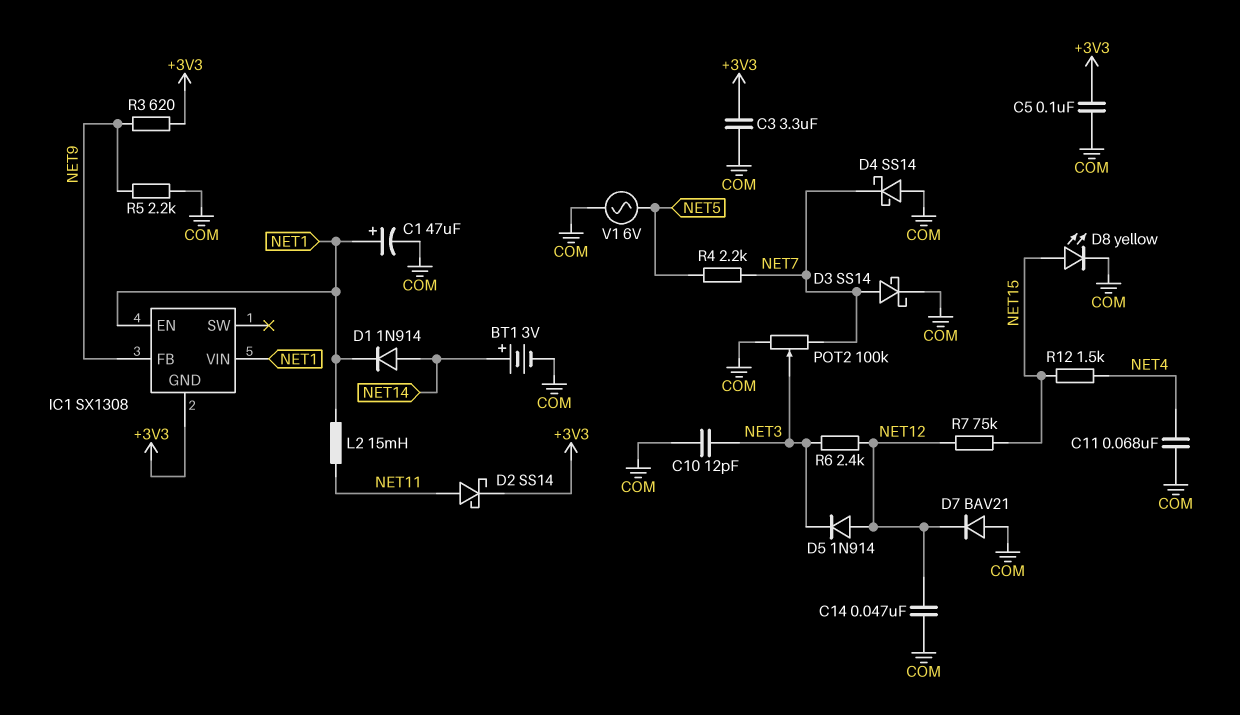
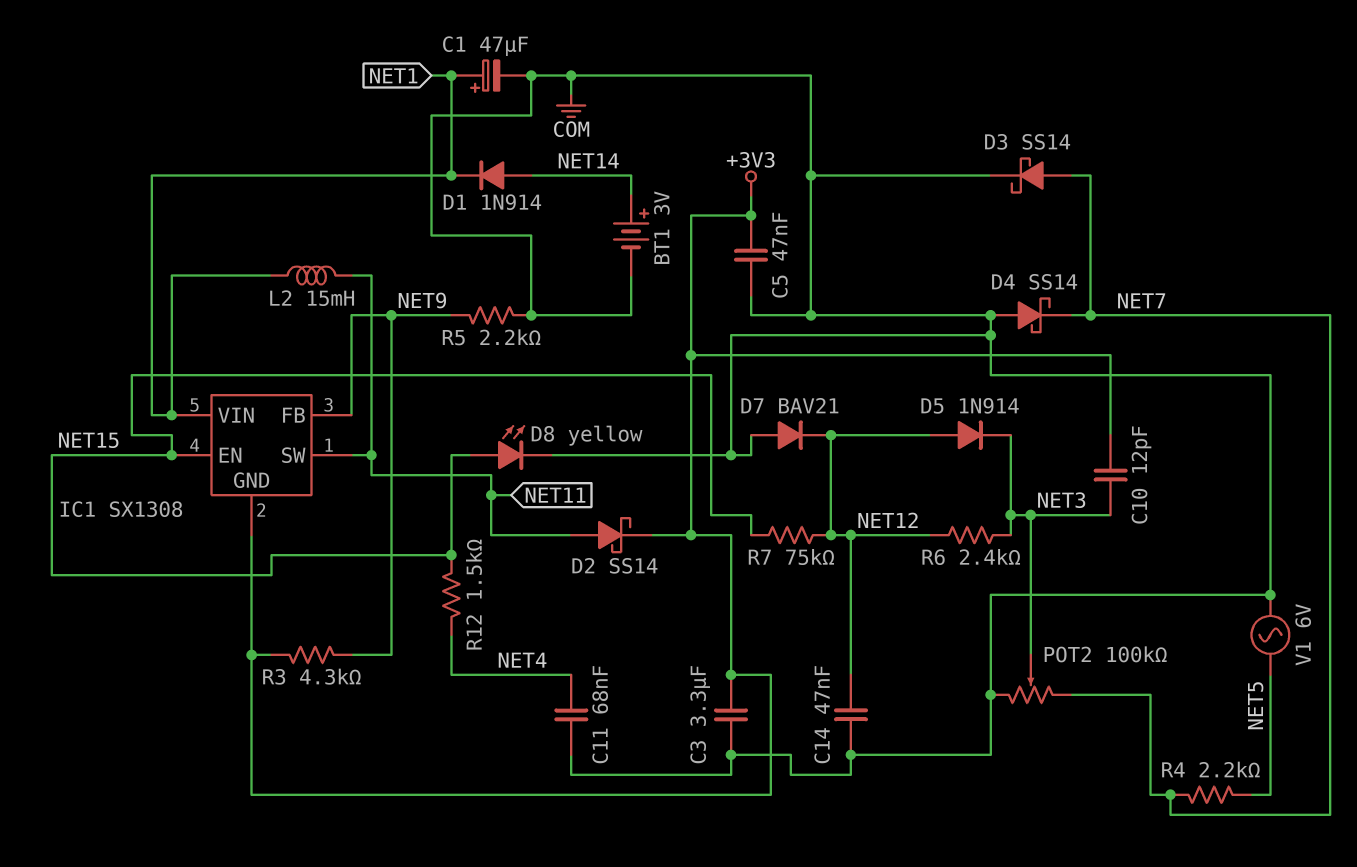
C5: 100nF (+3V3, COM) -> 47nF (+3V3, COM)
C10: 12pF (COM, NET3) -> 12pF (+3V3, NET3)
IC1 pin EN: NET1 -> NET15
IC1 pin SW: none -> NET11
R3: 620 (+3V3, NET9) -> 4.3k (+3V3, NET9)

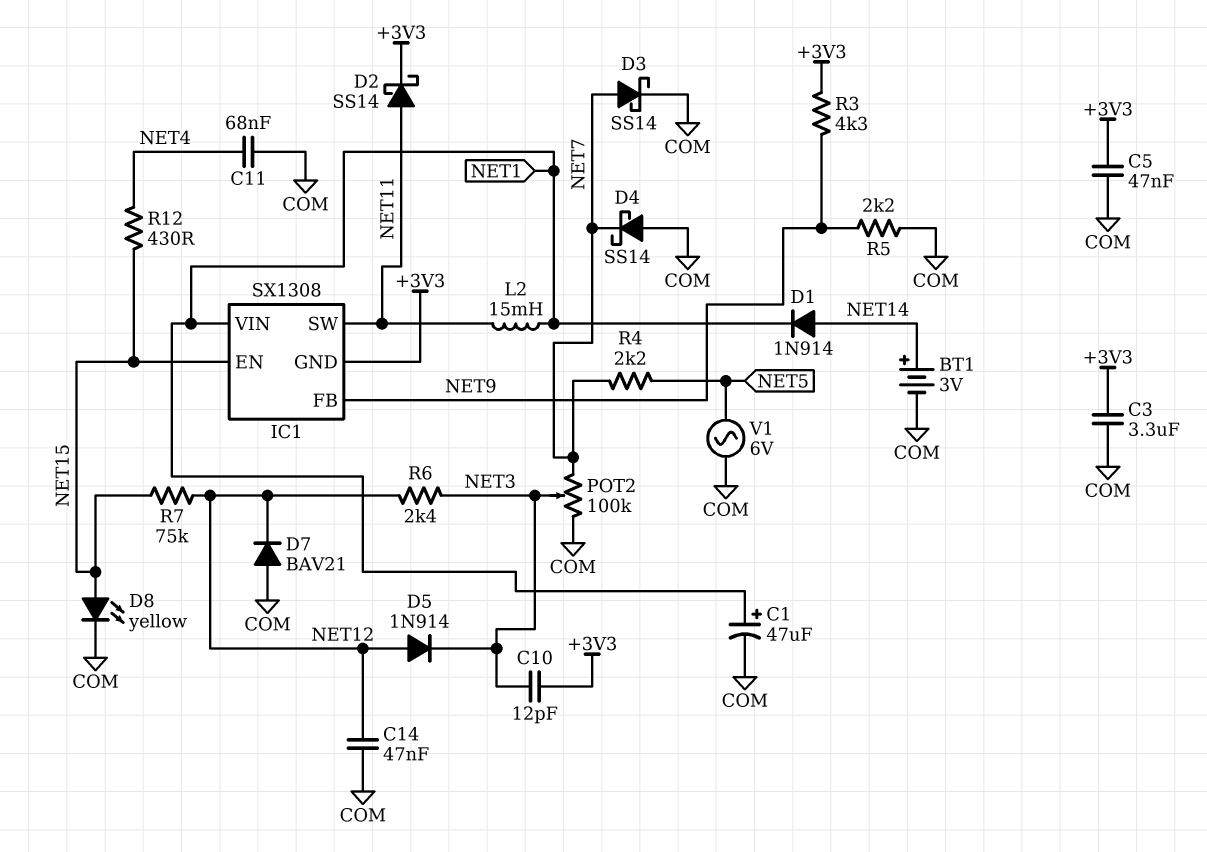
R12: 1.5k (NET4, NET15) -> 430 (NET4, NET15)

